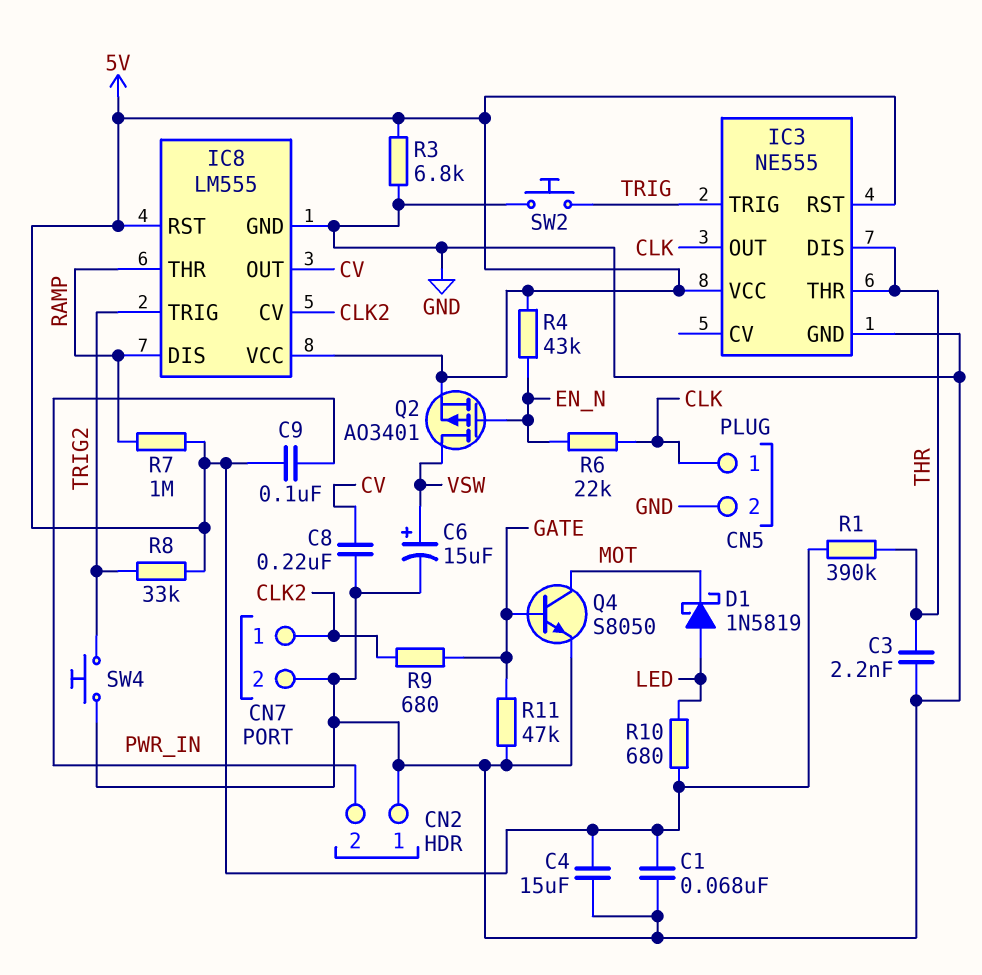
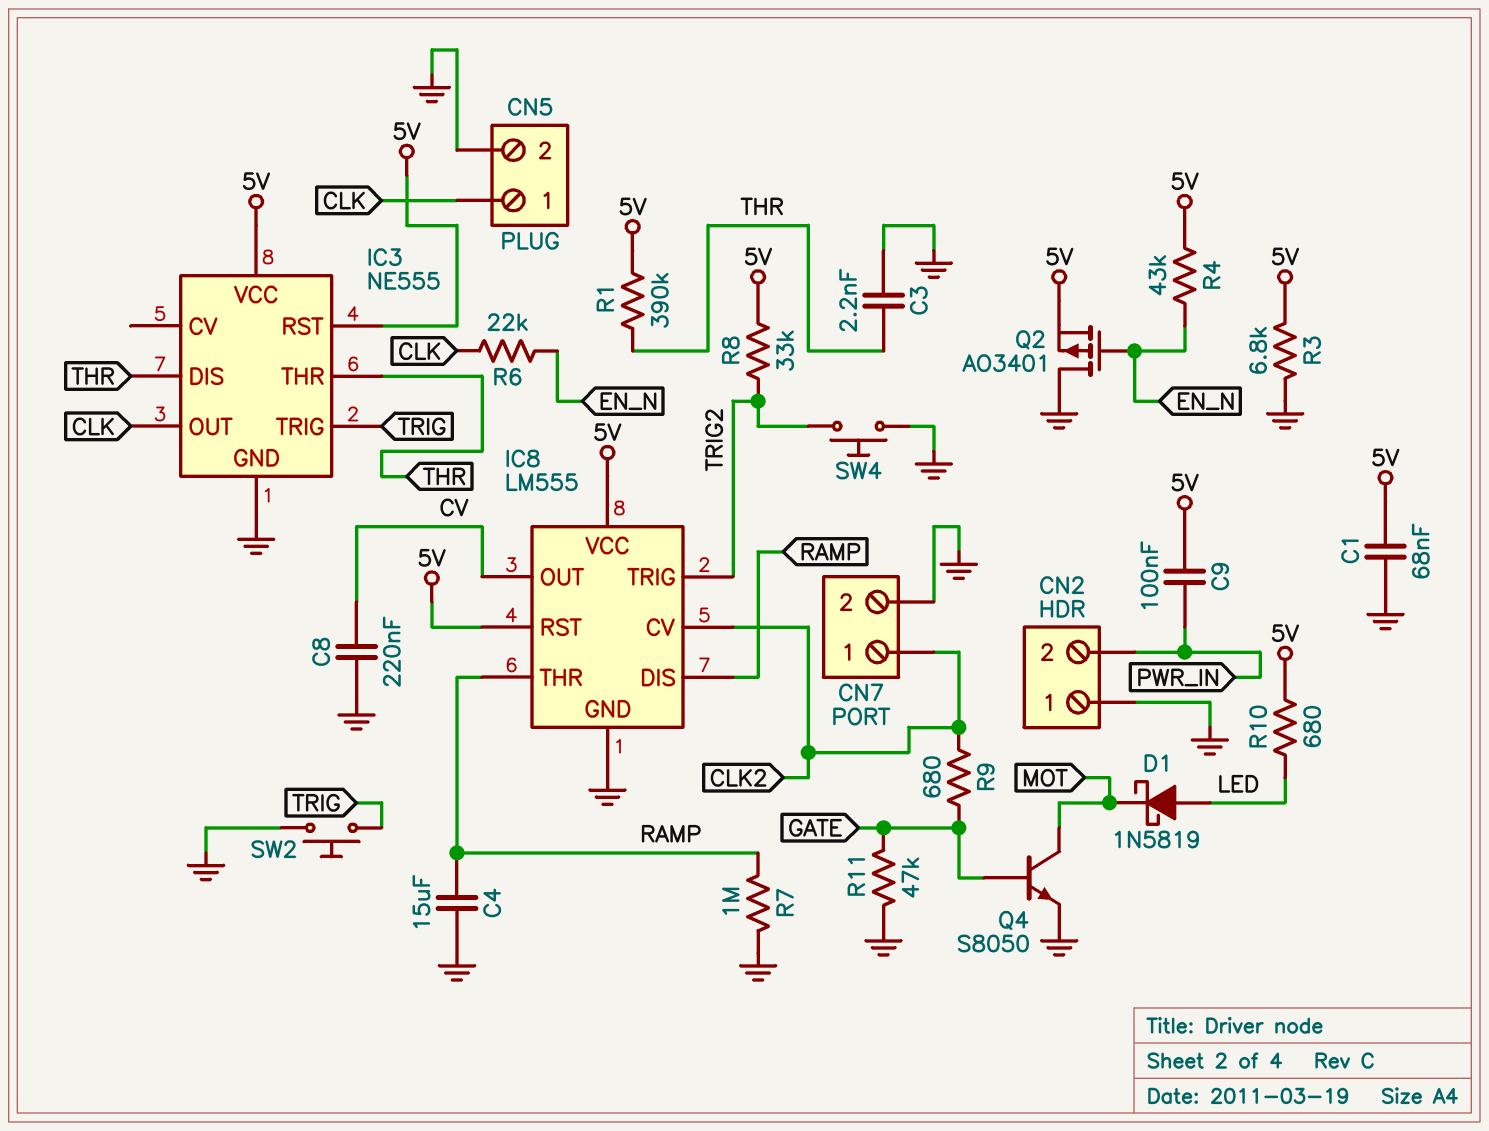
C4: 15uF (5V, GND) -> 15uF (GND, RAMP)
C6: 15uF (plus VSW, minus GND) -> none
Q2: PMOS AO3401 (G EN_N, D VSW, S 5V) -> PMOS AO3401 (G EN_N, D GND, S 5V)
R7: 1M (5V, RAMP) -> 1M (GND, RAMP)

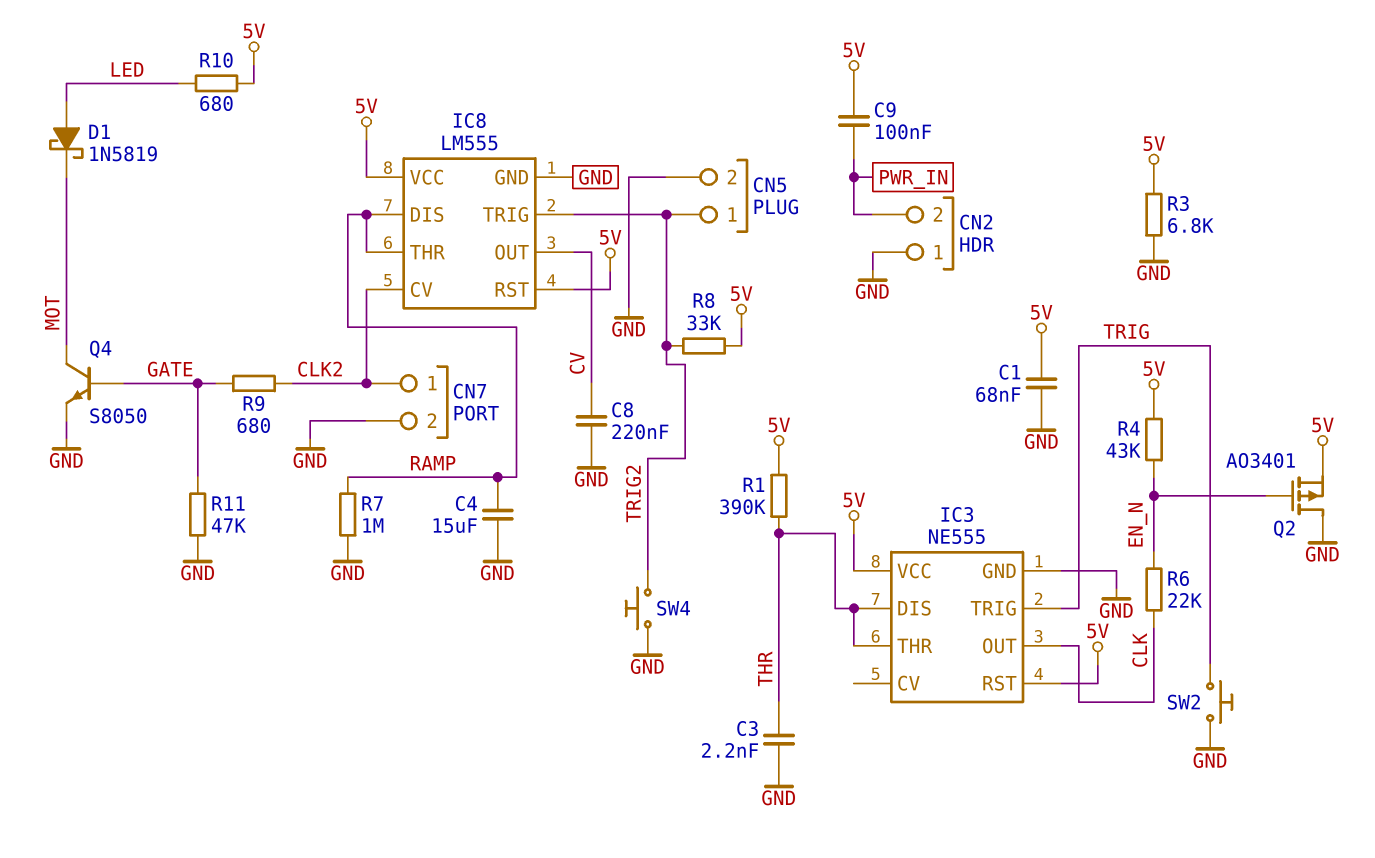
CN5 pin 1: CLK -> TRIG2

